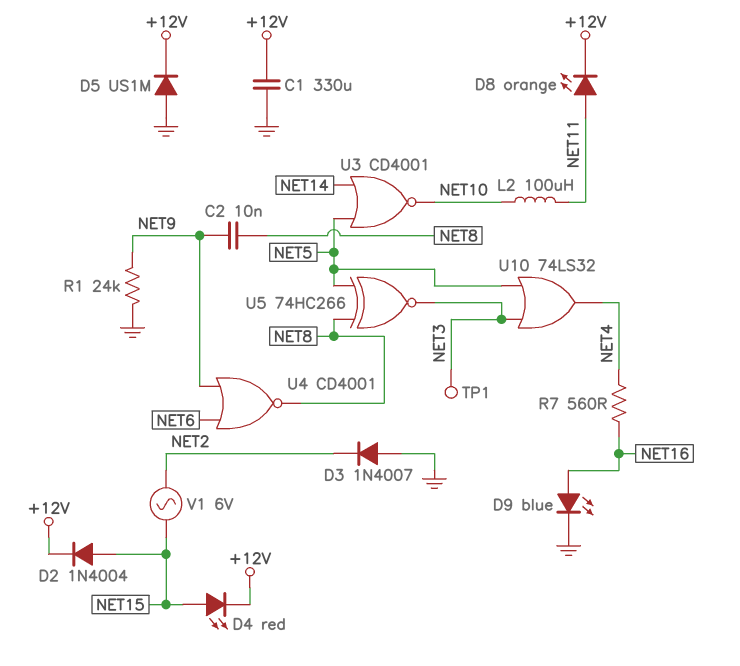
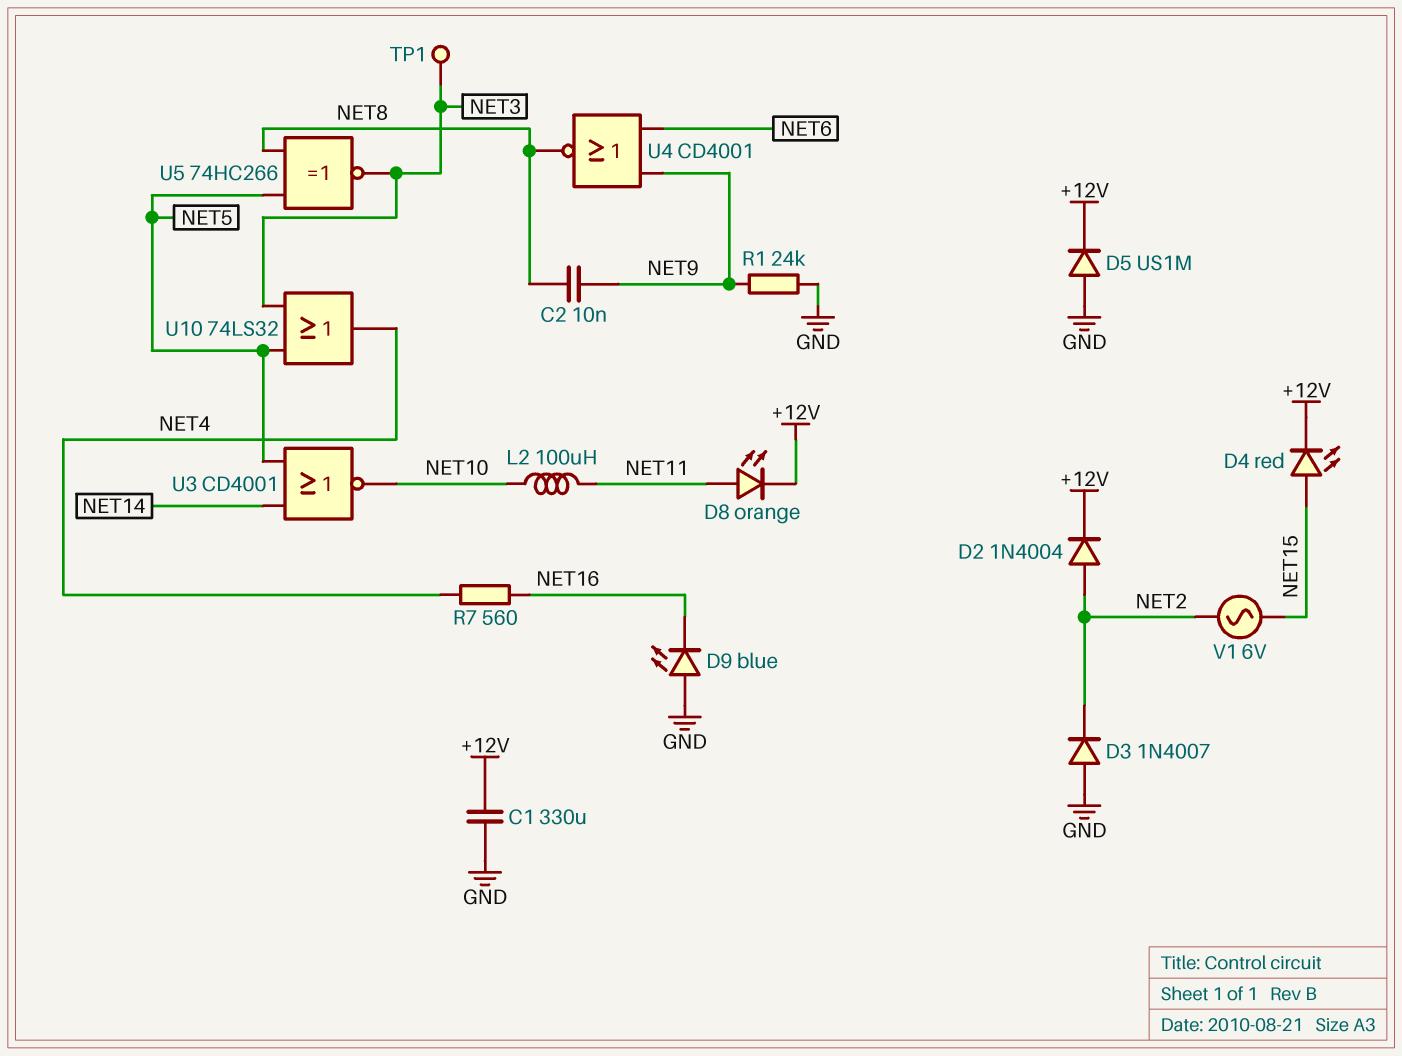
D2: diode 1N4004 (A NET15, K +12V) -> diode 1N4004 (A NET2, K +12V)
D9: LED blue (A NET16, K GND) -> LED blue (A GND, K NET16)

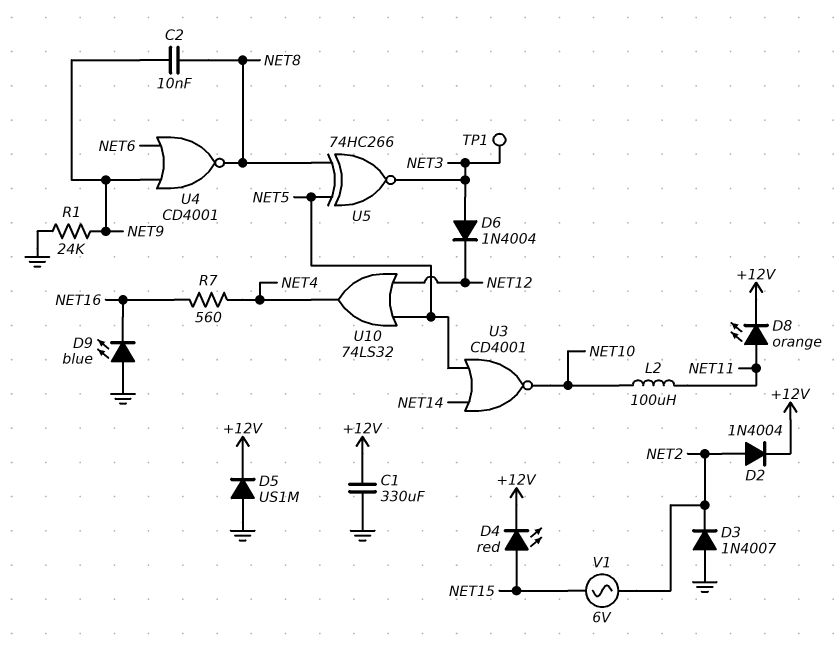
D6: none -> diode 1N4004 (A NET3, K NET12)
U10: OR 74LS32 (in NET3, in NET5, out NET4) -> OR 74LS32 (in NET5, in NET12, out NET4)

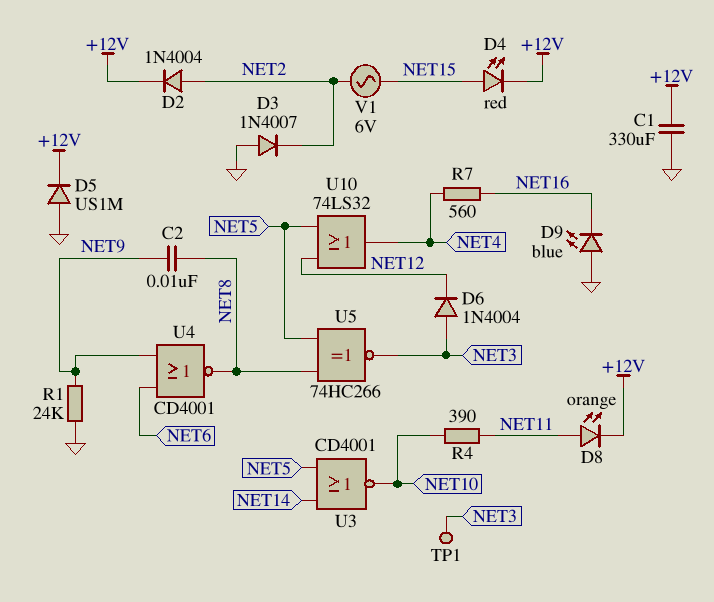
L2: 100uH (NET10, NET11) -> none
R4: none -> 390 (NET10, NET11)

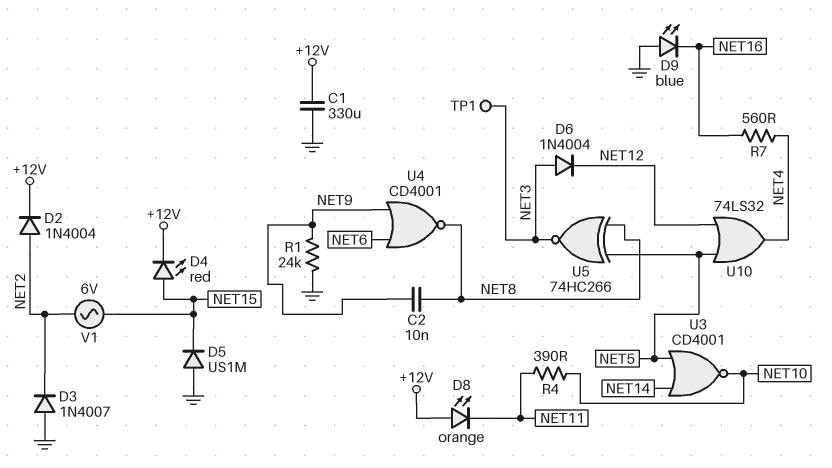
D5: diode US1M (A GND, K +12V) -> diode US1M (A GND, K NET15)
D8: LED orange (A NET11, K +12V) -> LED orange (A +12V, K NET11)

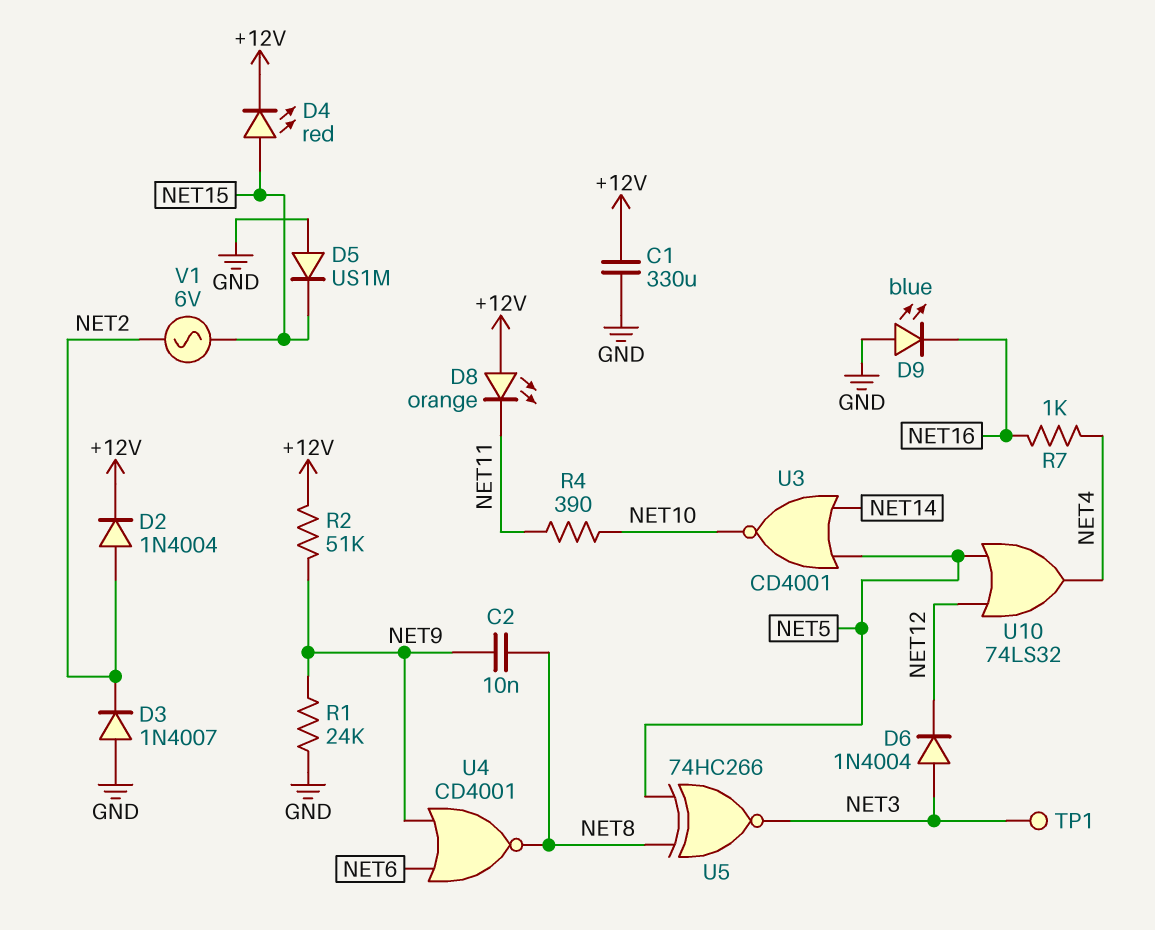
R2: none -> 51k (+12V, NET9)
R7: 560 (NET4, NET16) -> 1k (NET4, NET16)

